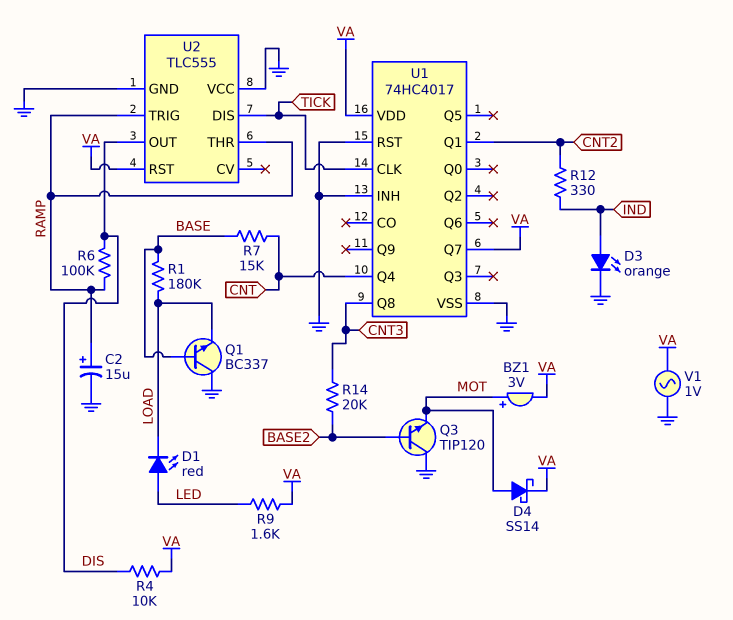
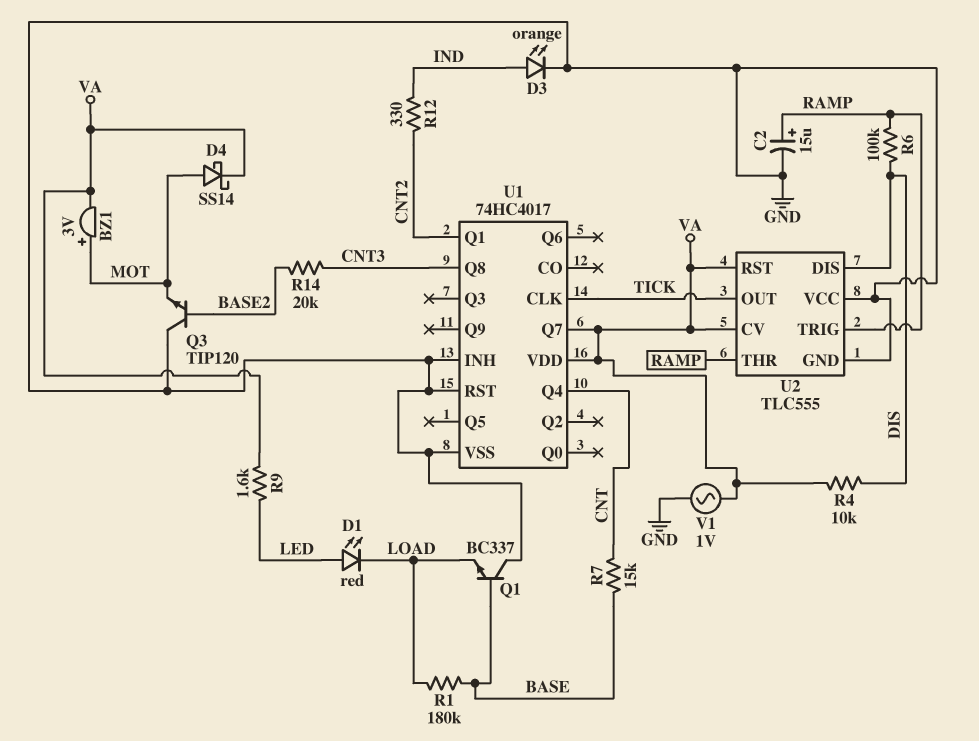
U2 pin CV: none -> VA
U2 pin DIS: TICK -> DIS
U2 pin OUT: DIS -> TICK

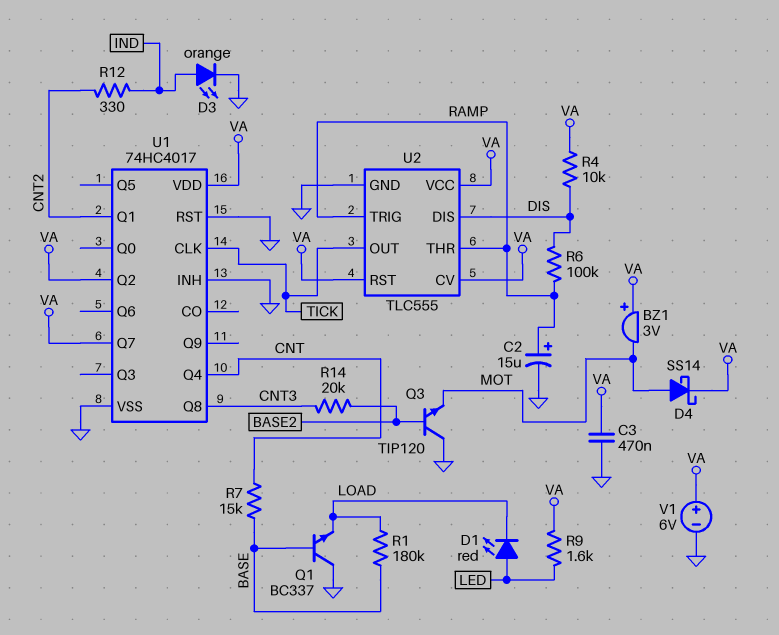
BZ1: buzzer 3V (plus MOT, minus VA) -> buzzer 3V (plus VA, minus MOT)
C3: none -> 470nF (GND, VA)
U1 pin Q2: none -> VA
U2 pin VCC: GND -> VA
V1: AC 1V (GND, VA) -> 6V (plus VA, minus GND)

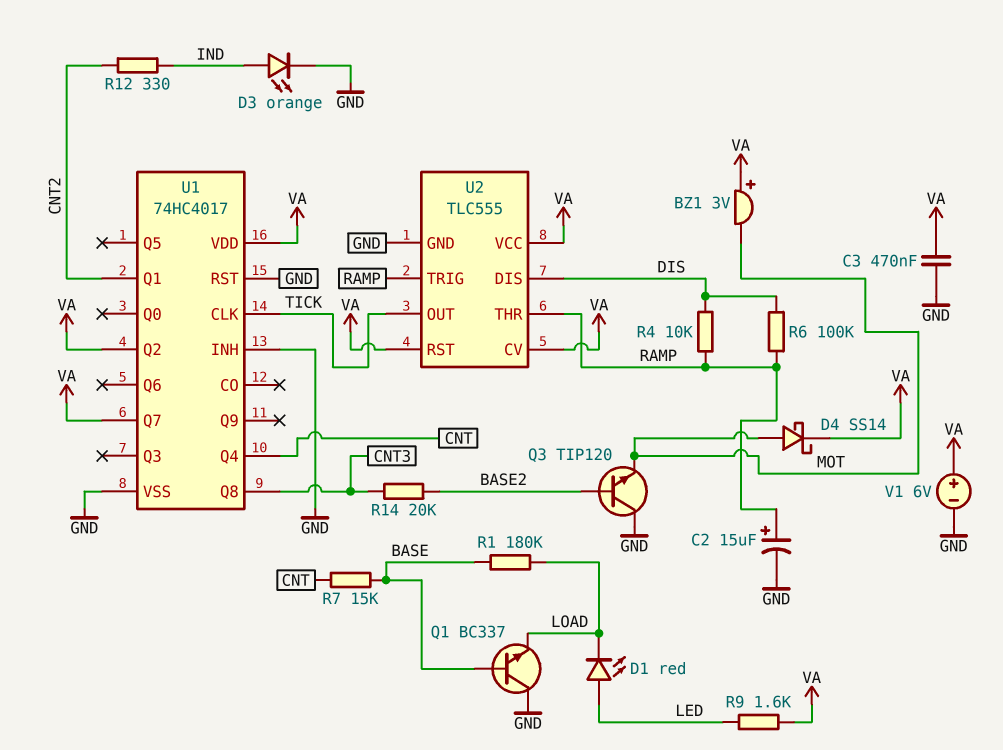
R4: 10k (DIS, VA) -> 10k (DIS, RAMP)

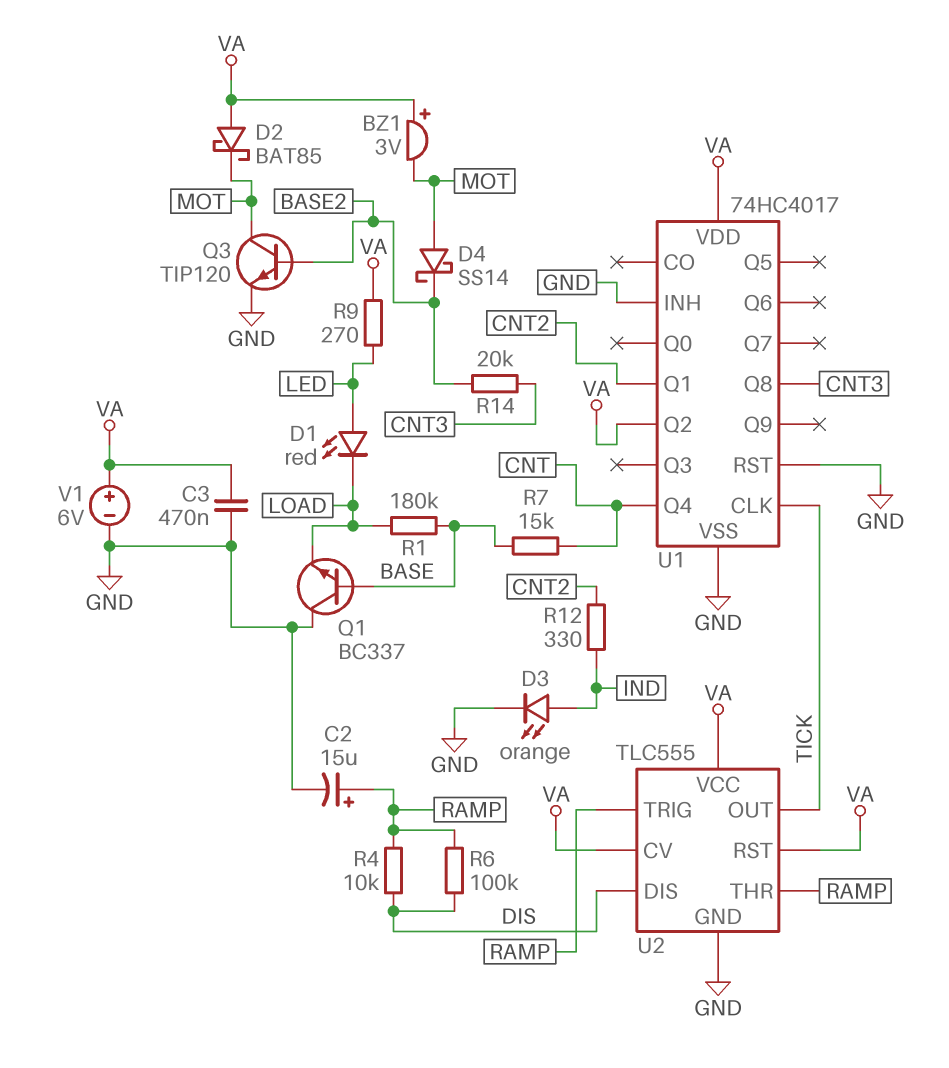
D2: none -> schottky BAT85 (A VA, K MOT)
D4: schottky SS14 (A MOT, K VA) -> schottky SS14 (A MOT, K BASE2)
Q3: NPN TIP120 (B BASE2, C GND, E MOT) -> NPN TIP120 (B BASE2, C MOT, E GND)
R9: 1.6k (LED, VA) -> 270 (LED, VA)
U1 pin Q7: VA -> none

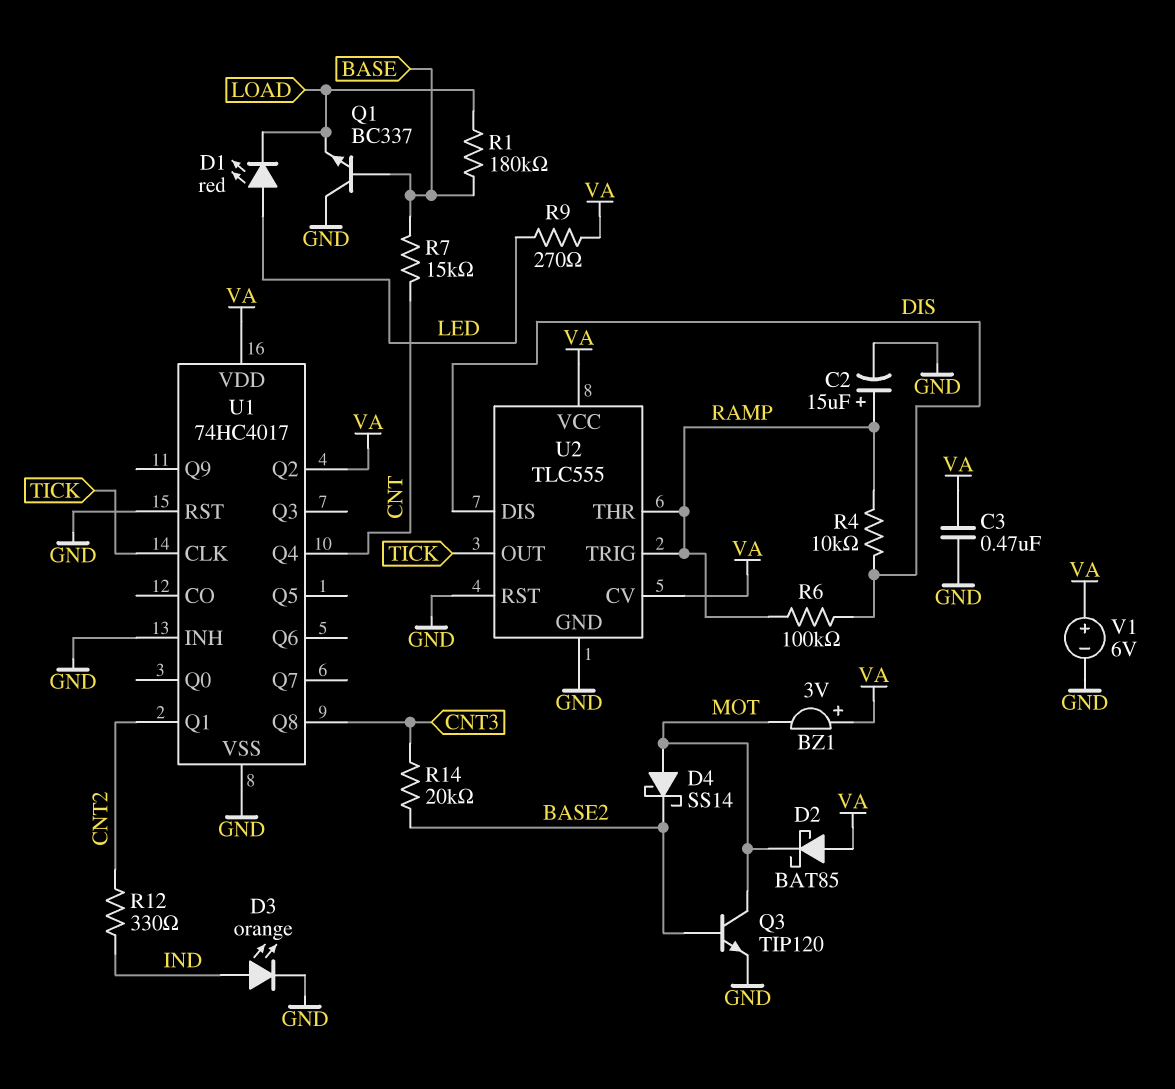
U2 pin RST: VA -> GND

